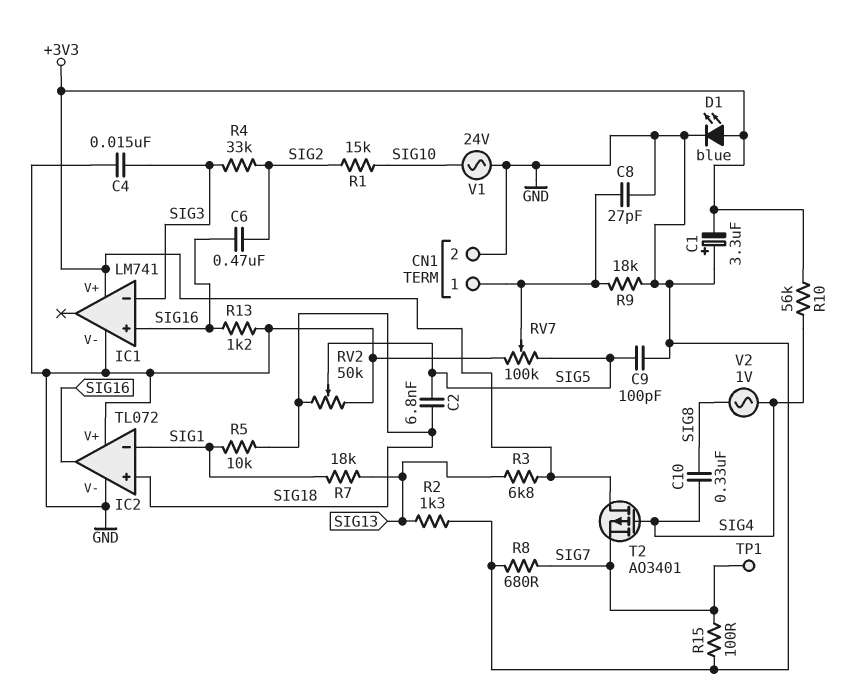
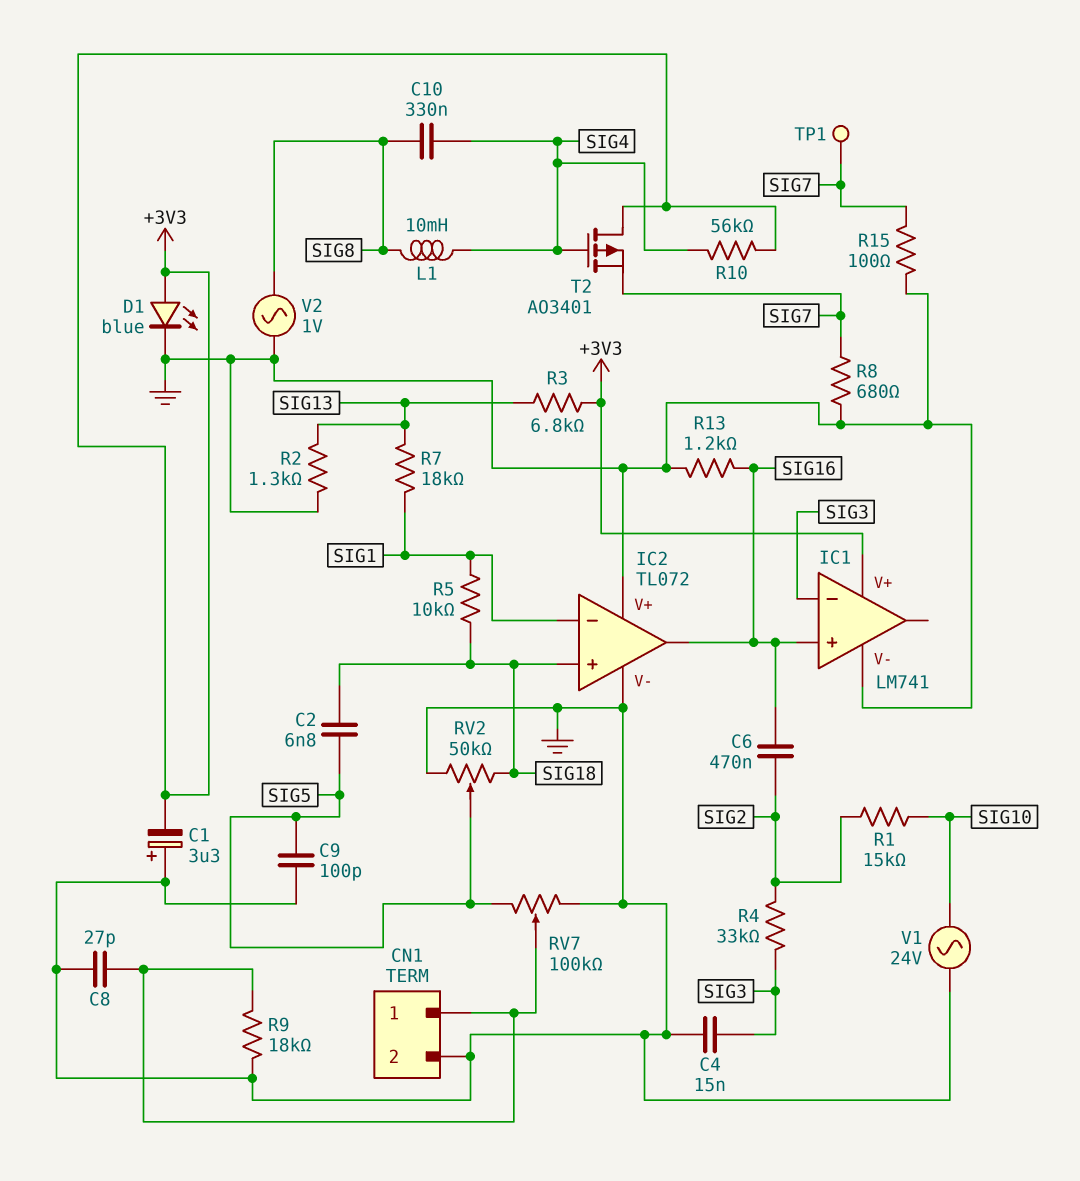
L1: none -> 10mH (SIG4, SIG8)
V2: AC 1V (SIG4, SIG8) -> AC 1V (GND, SIG8)

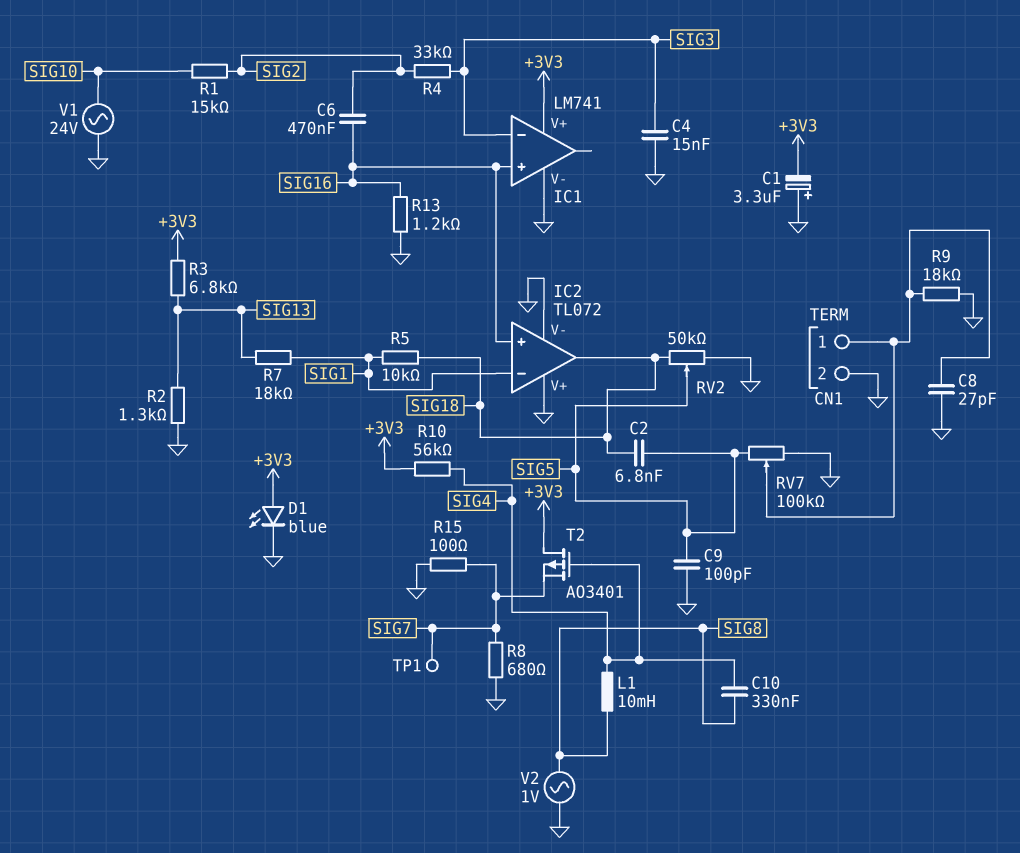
IC2 pin in+: SIG18 -> SIG16
IC2 pin out: SIG16 -> SIG18

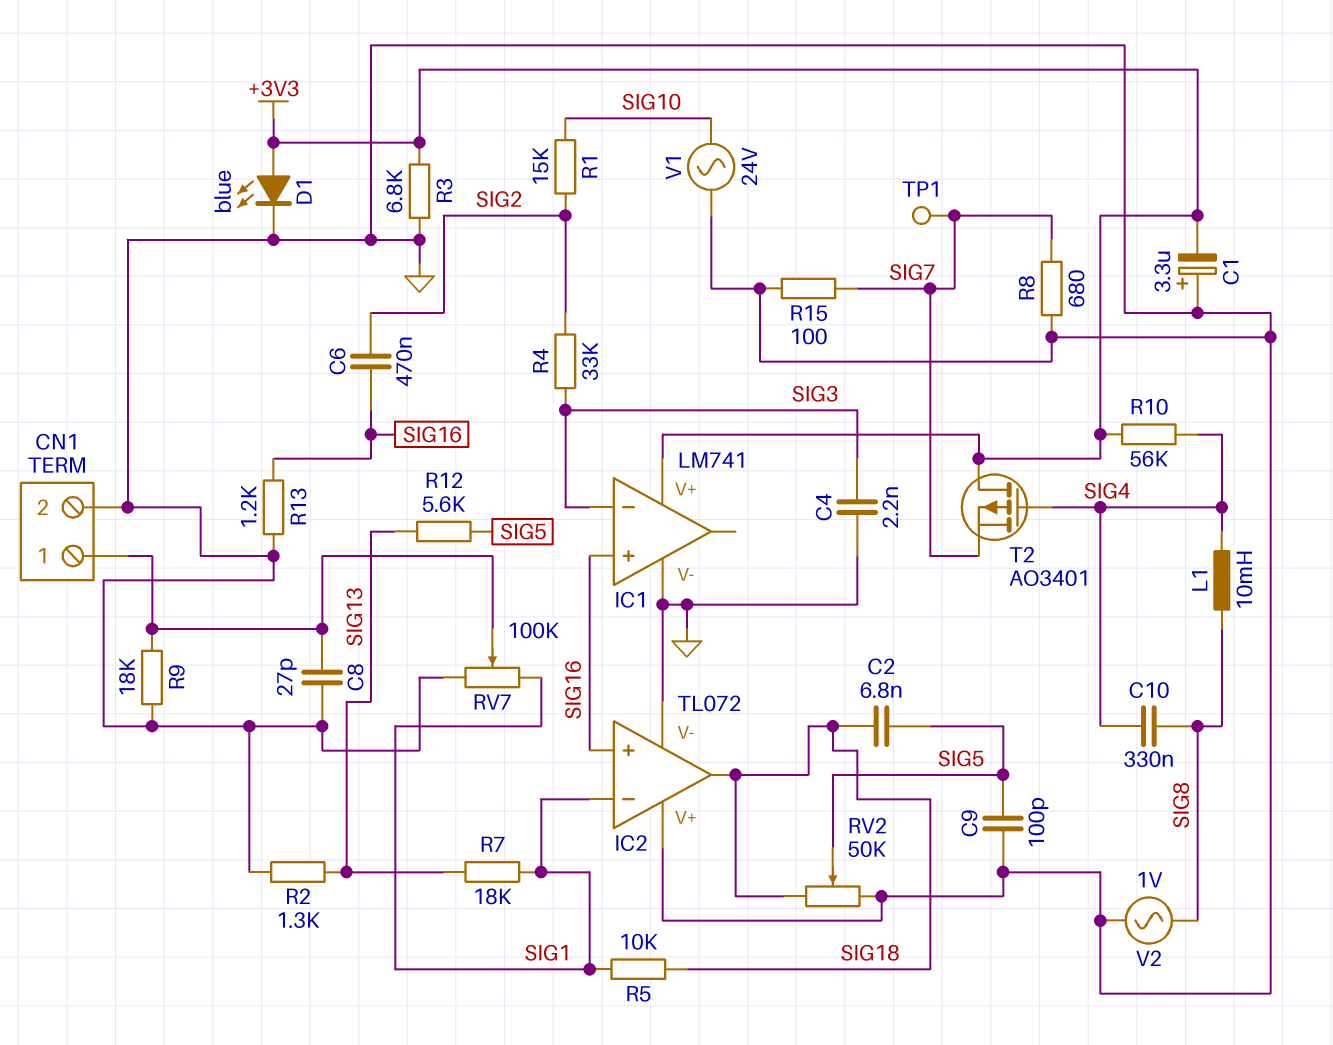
C4: 15nF (GND, SIG3) -> 2.2nF (GND, SIG3)
R3: 6.8k (+3V3, SIG13) -> 6.8k (+3V3, GND)
R12: none -> 5.6k (SIG5, SIG13)
RV7: 100k (GND, SIG5, wiper CN1/1) -> 100k (GND, SIG1, wiper CN1/1)

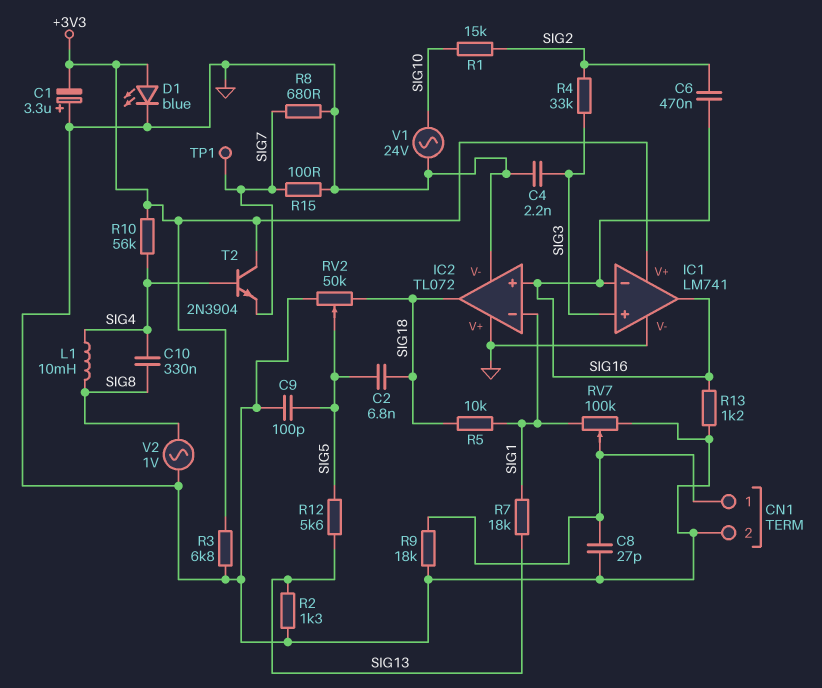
IC1 pin in+: SIG16 -> SIG3
IC1 pin in-: SIG3 -> SIG16
IC1 pin out: none -> SIG16
T2: PMOS AO3401 (G SIG4, D +3V3, S SIG7) -> NPN 2N3904 (B SIG4, C +3V3, E SIG7)

